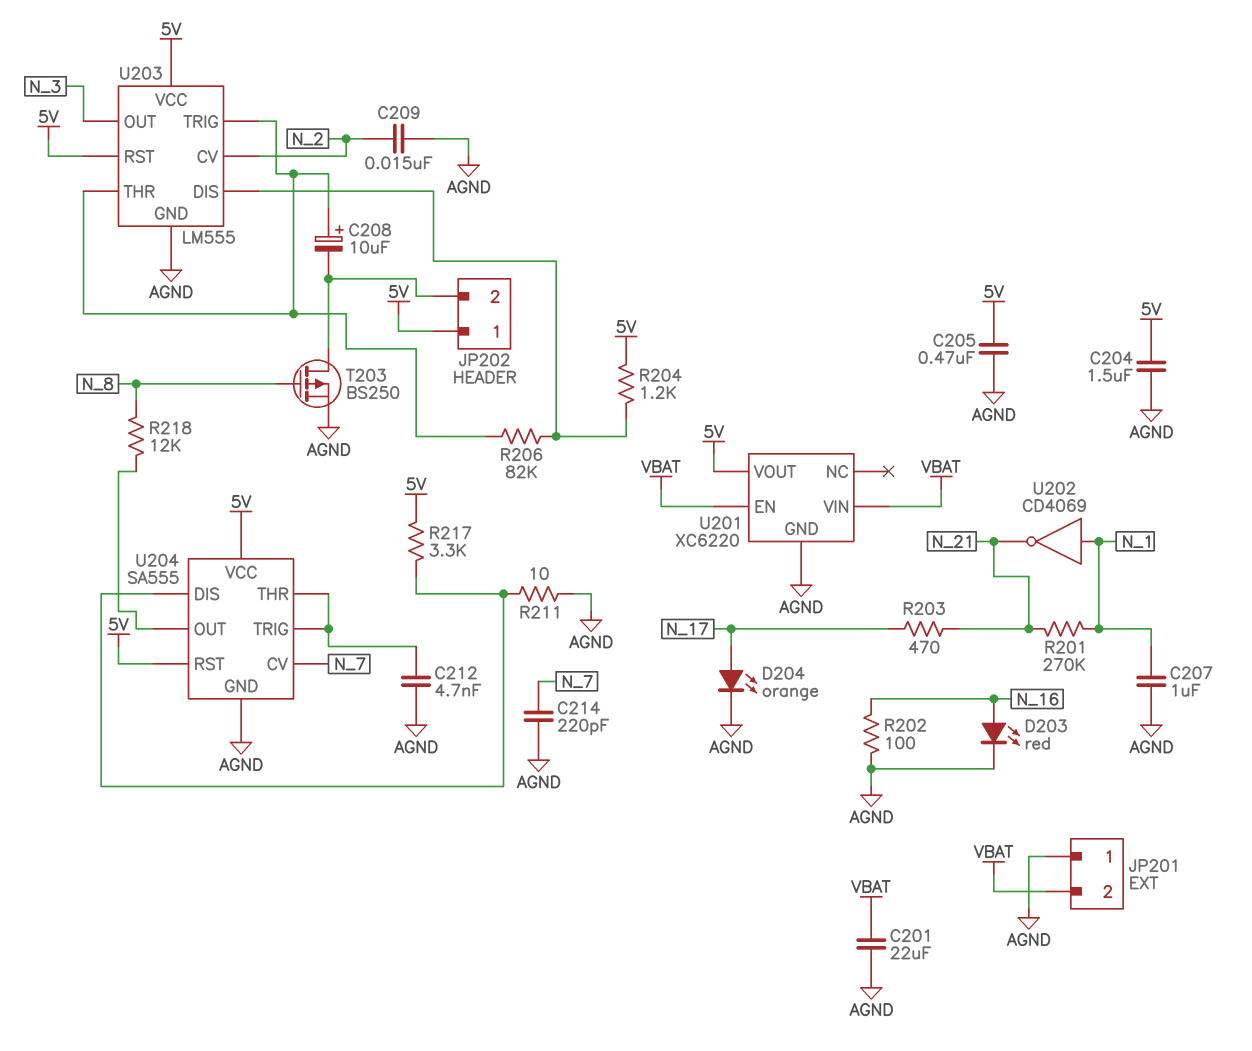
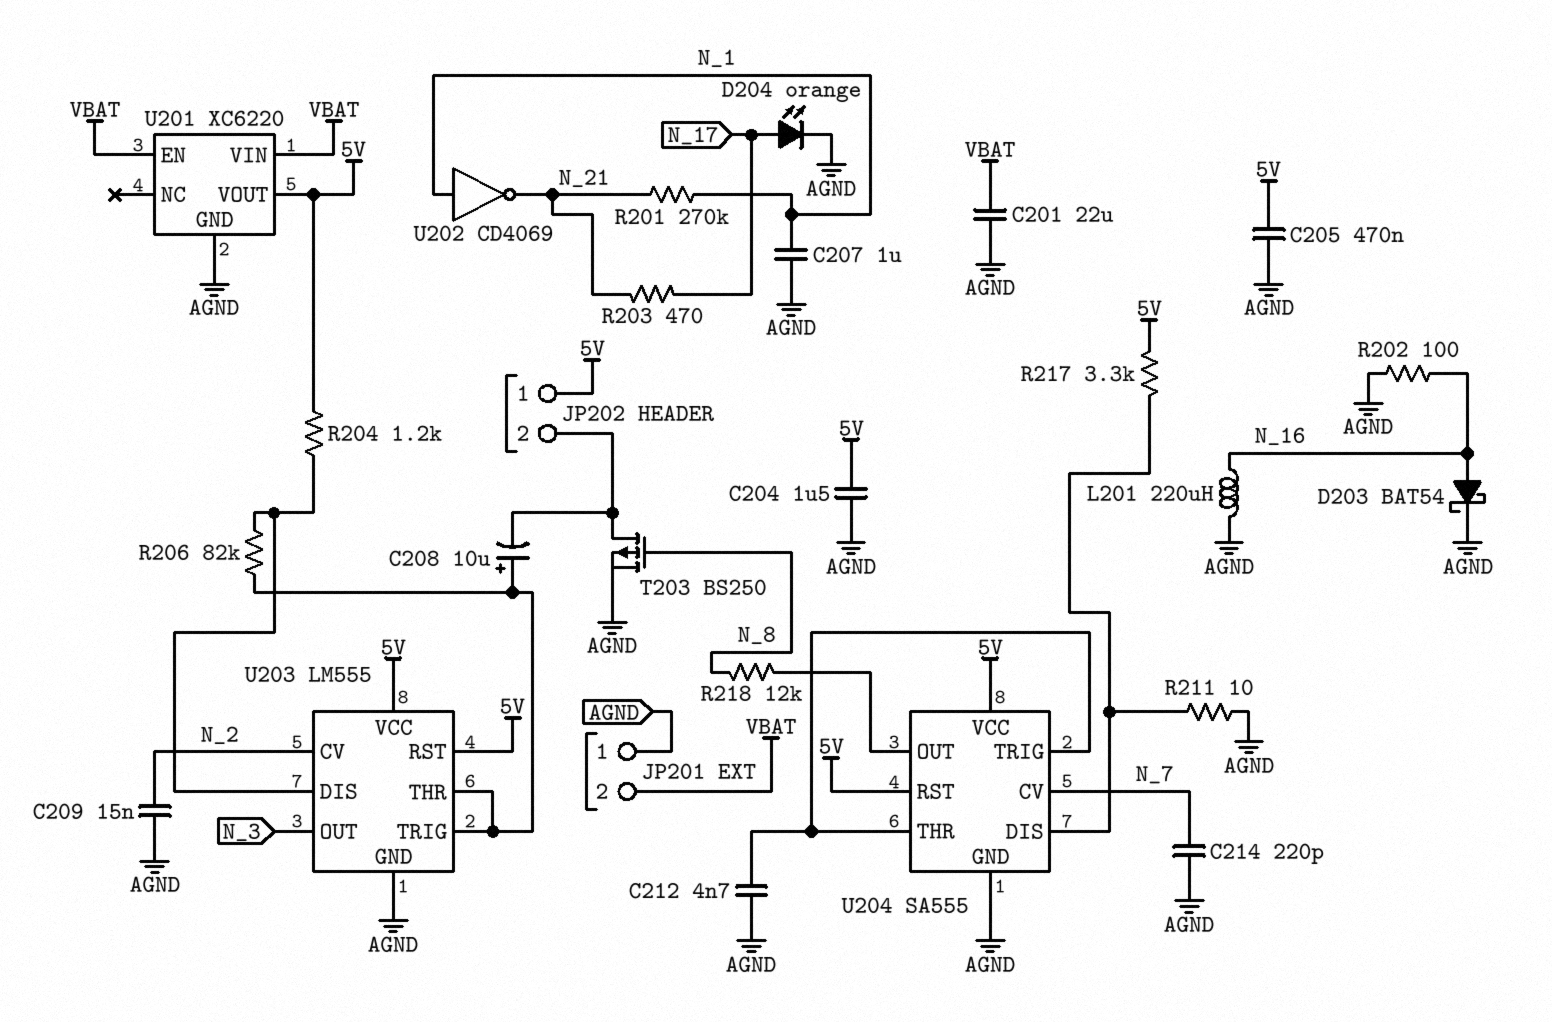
D203: LED red (A N_16, K AGND) -> schottky BAT54 (A N_16, K AGND)
L201: none -> 220uH (AGND, N_16)

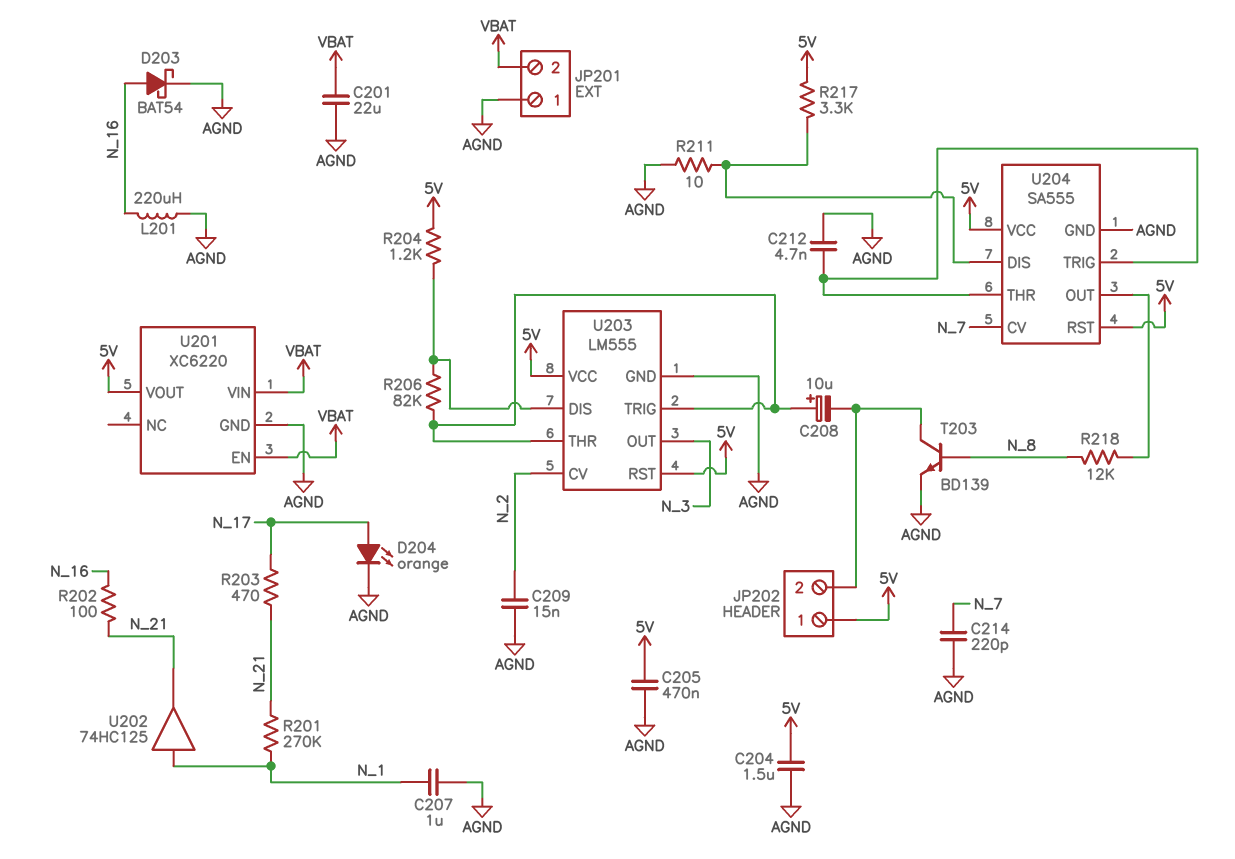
R202: 100 (AGND, N_16) -> 100 (N_16, N_21)
T203: PMOS BS250 (G N_8, D JP202/2, S AGND) -> NPN BD139 (B N_8, C JP202/2, E AGND)
U202: NOT CD4069 (in N_1, out N_21) -> buffer 74HC125 (in N_1, out N_21)

